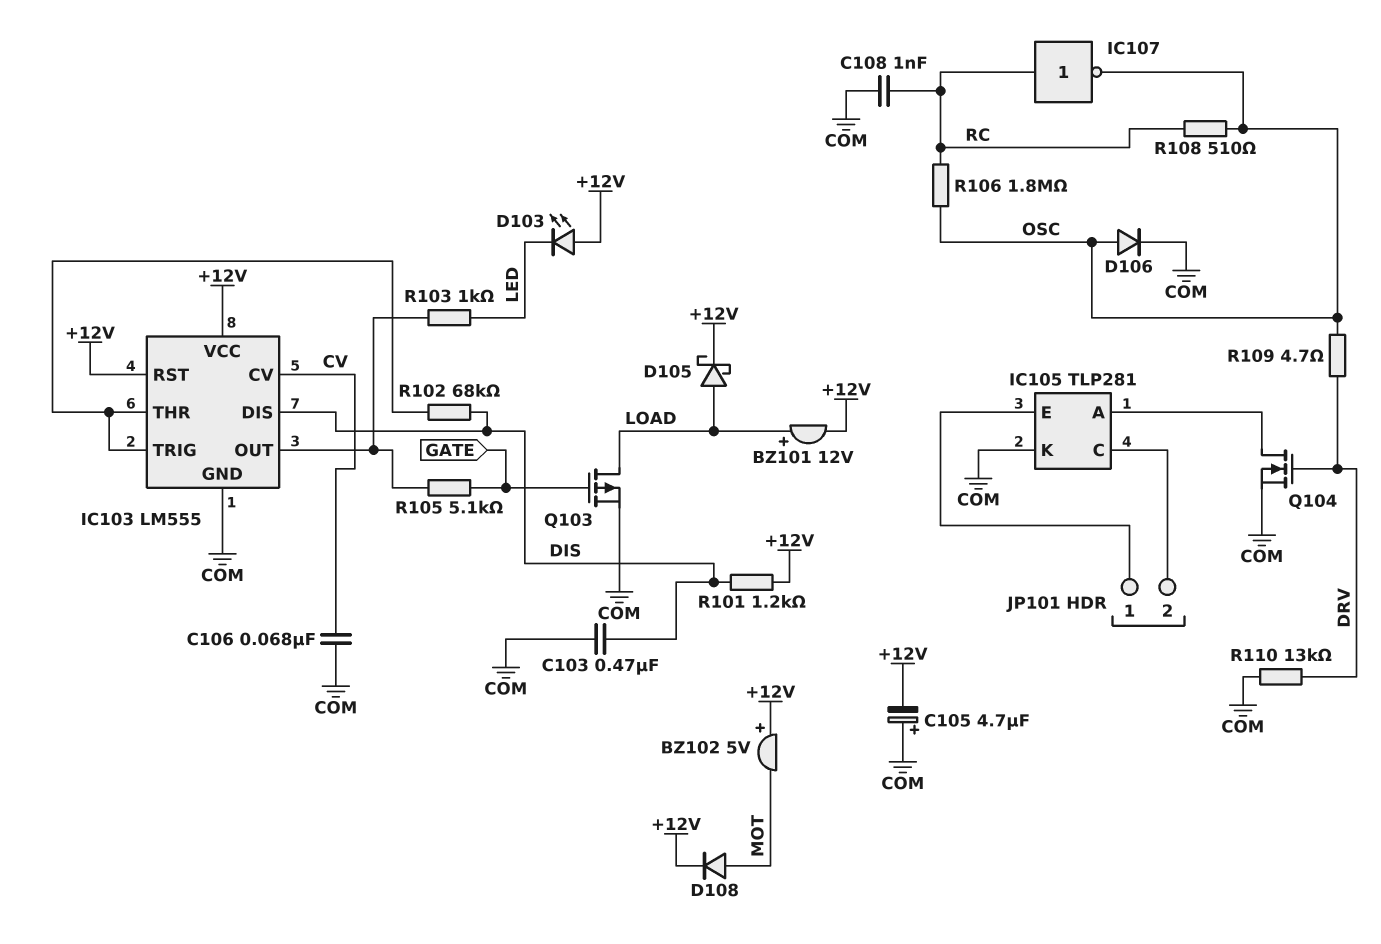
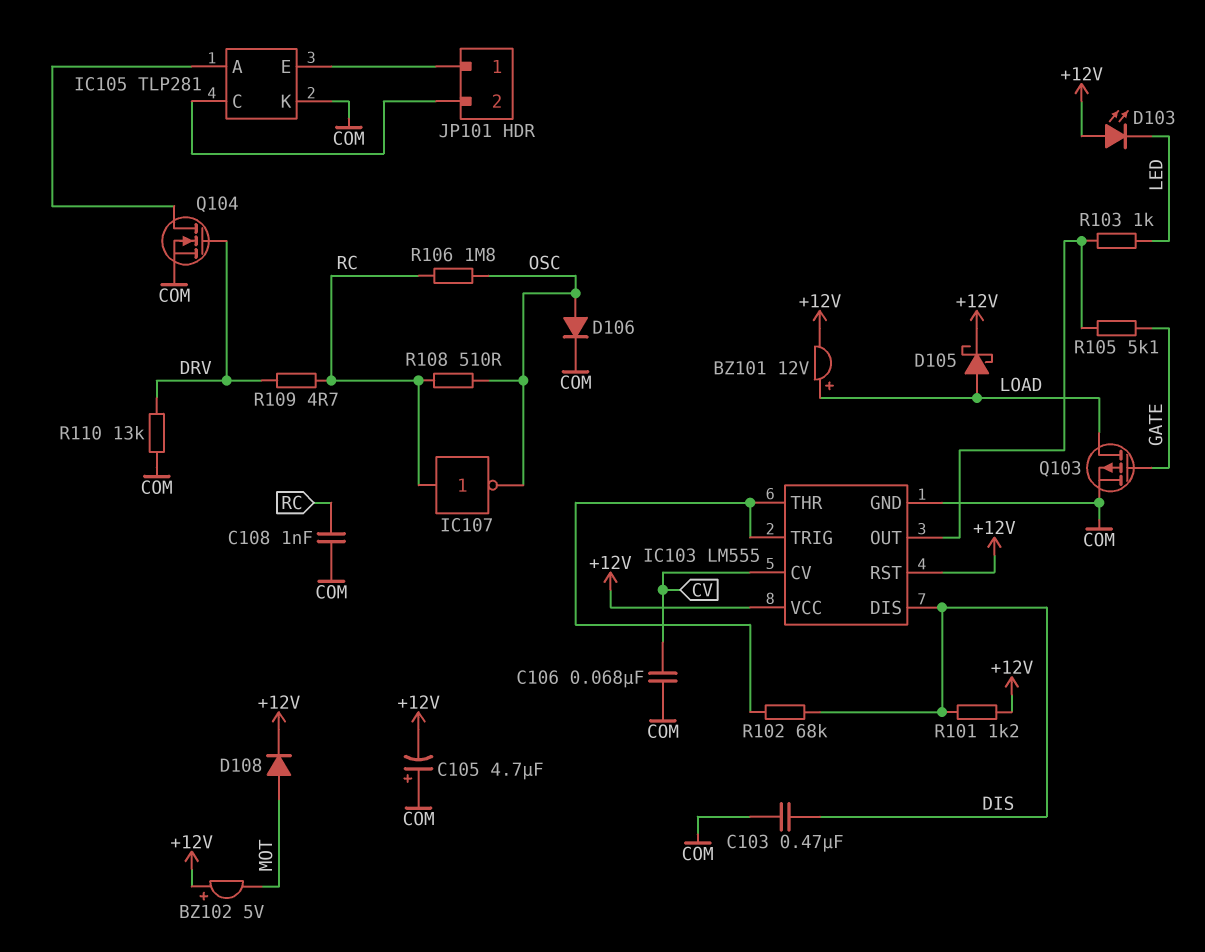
R109: 4.7 (DRV, OSC) -> 4.7 (DRV, RC)

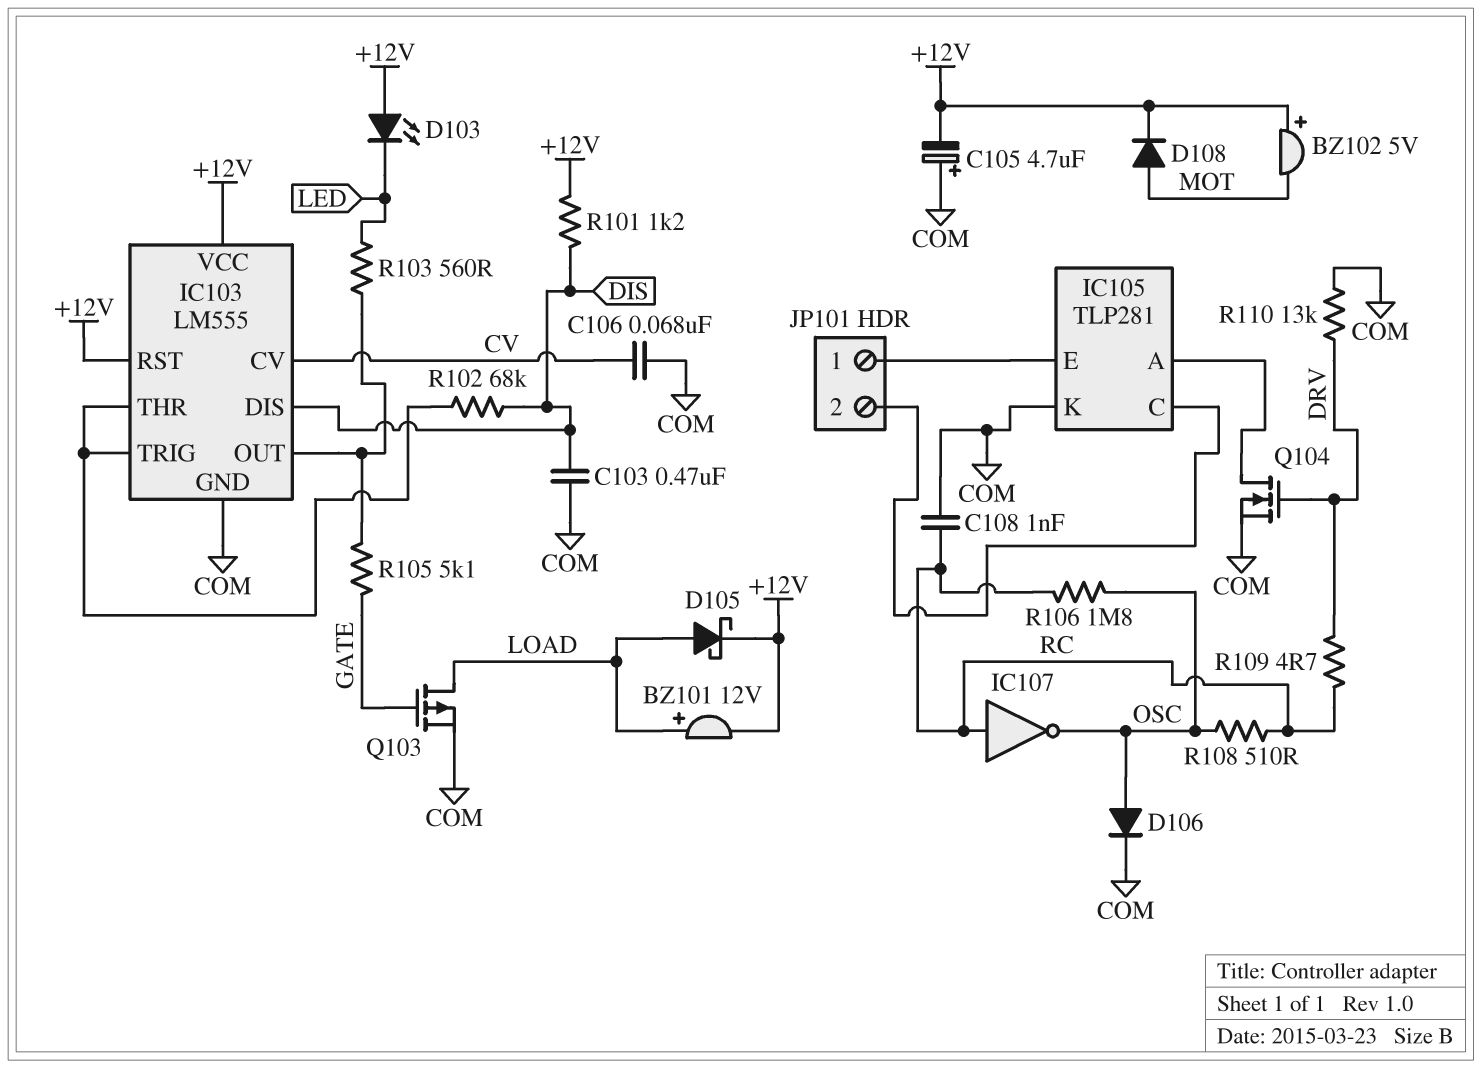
R103: 1k (IC103/OUT, LED) -> 560 (IC103/OUT, LED)

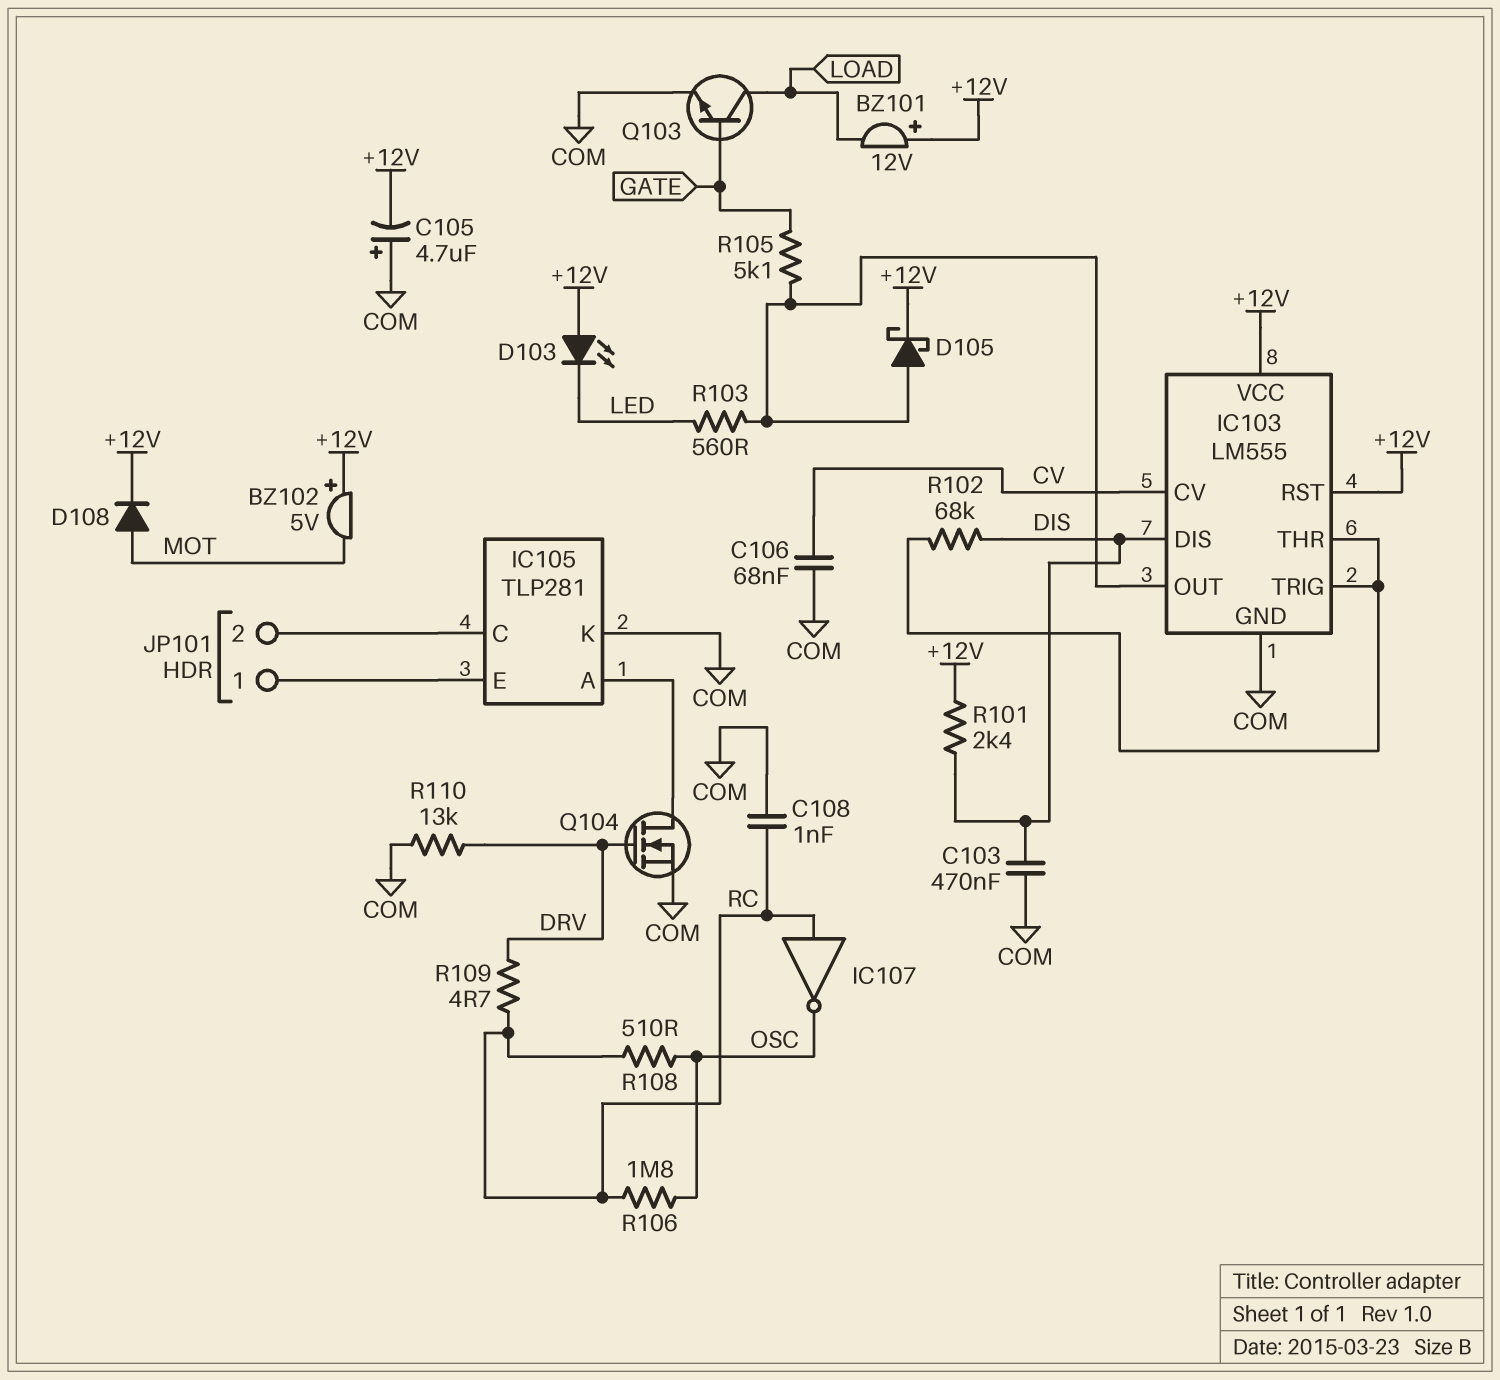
BZ101: buzzer 12V (plus LOAD, minus +12V) -> buzzer 12V (plus +12V, minus LOAD)
D105: schottky (A LOAD, K +12V) -> schottky (A IC103/OUT, K +12V)
D106: diode (A OSC, K COM) -> none
Q103: PMOS (G GATE, D LOAD, S COM) -> NPN (B GATE, C LOAD, E COM)
R101: 1.2k (+12V, DIS) -> 2.4k (+12V, DIS)

